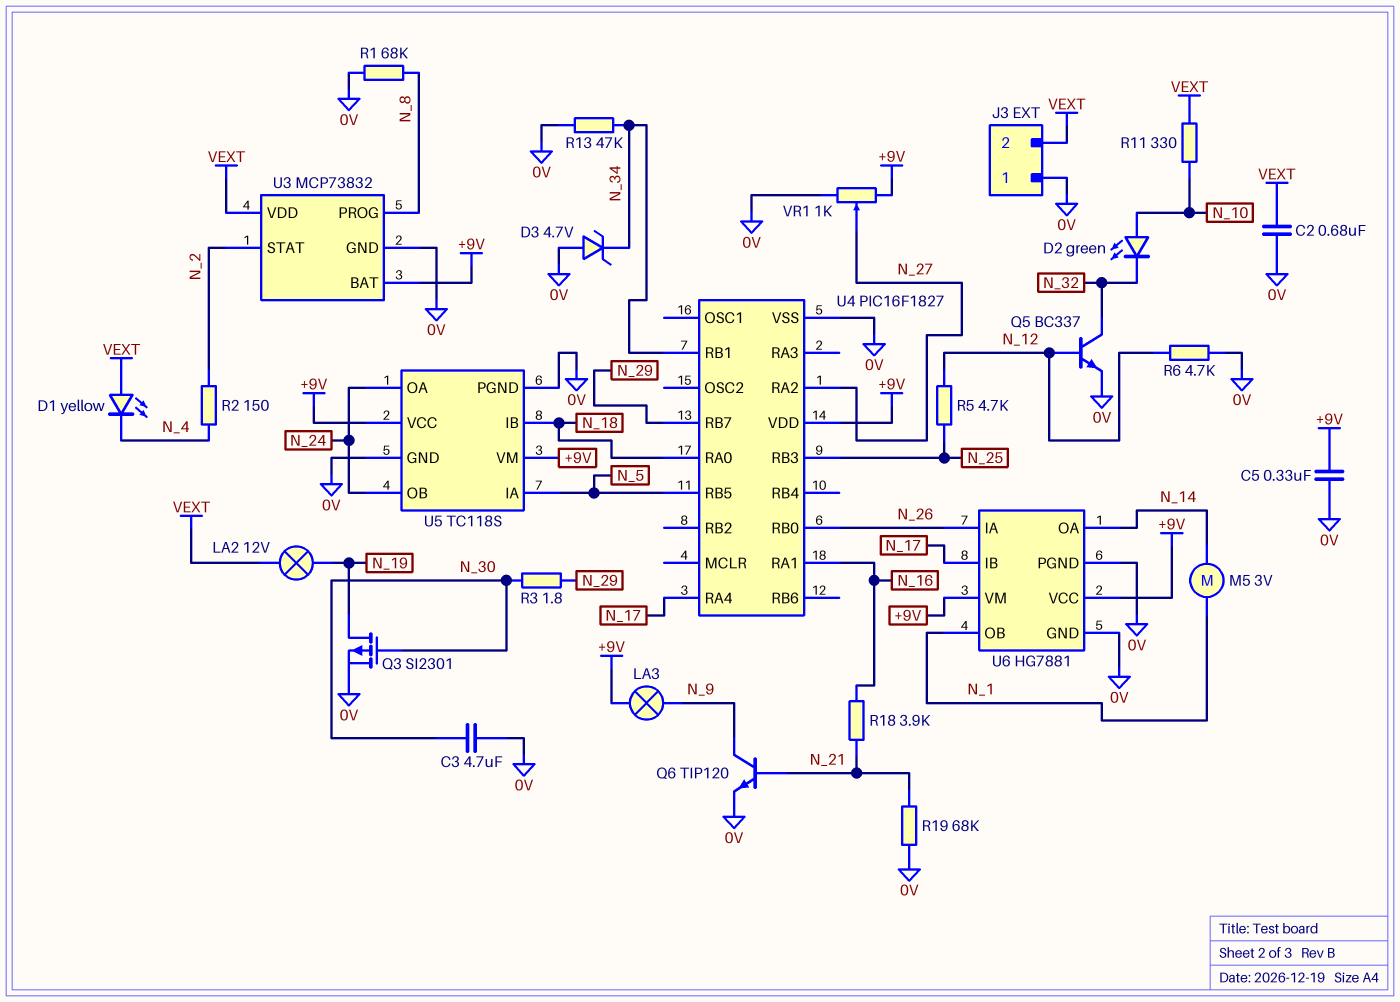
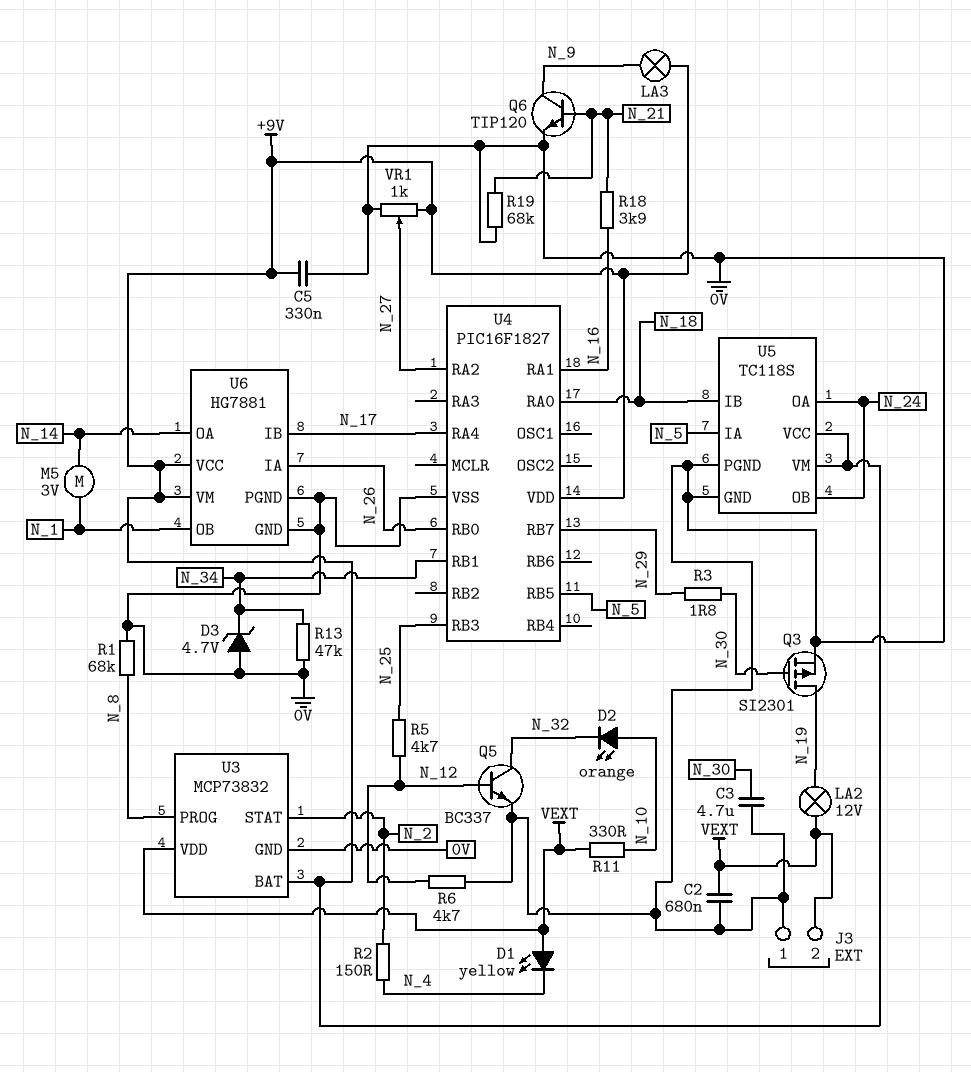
D2: LED green (A N_10, K N_32) -> LED orange (A N_10, K N_32)

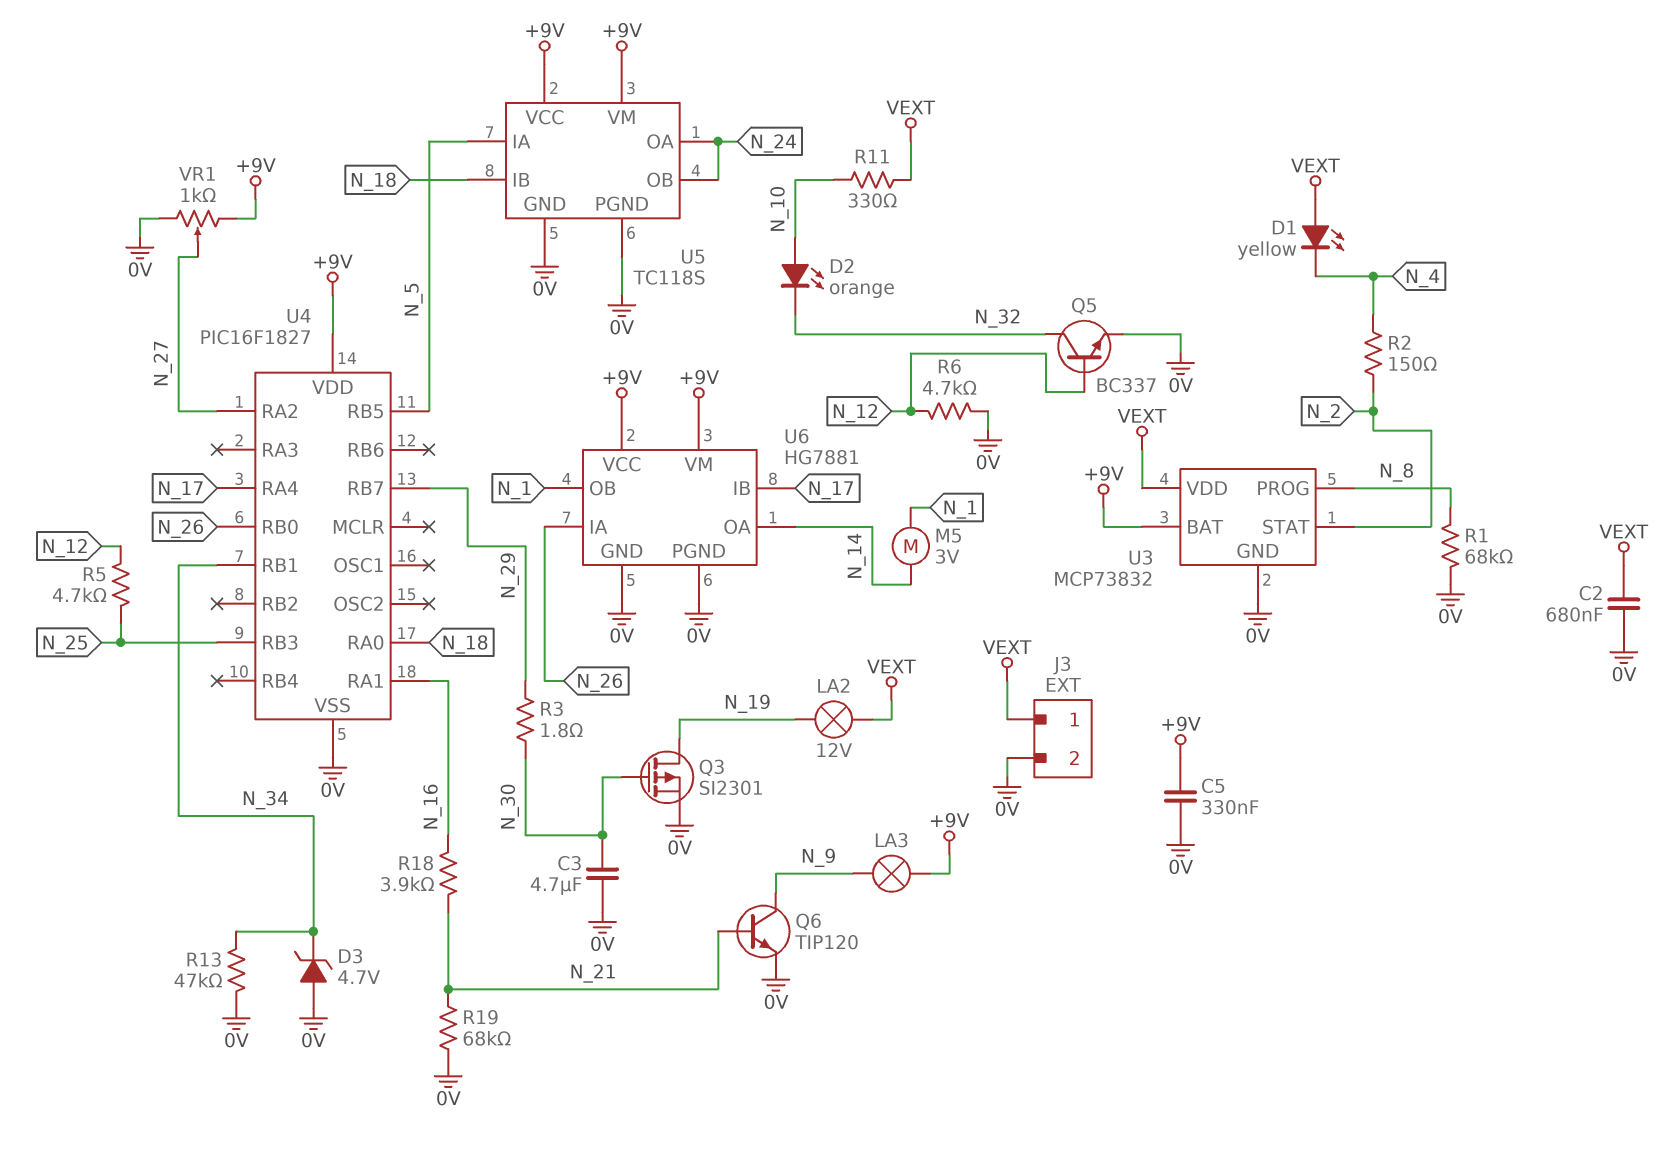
J3 pin 1: 0V -> VEXT
J3 pin 2: VEXT -> 0V

